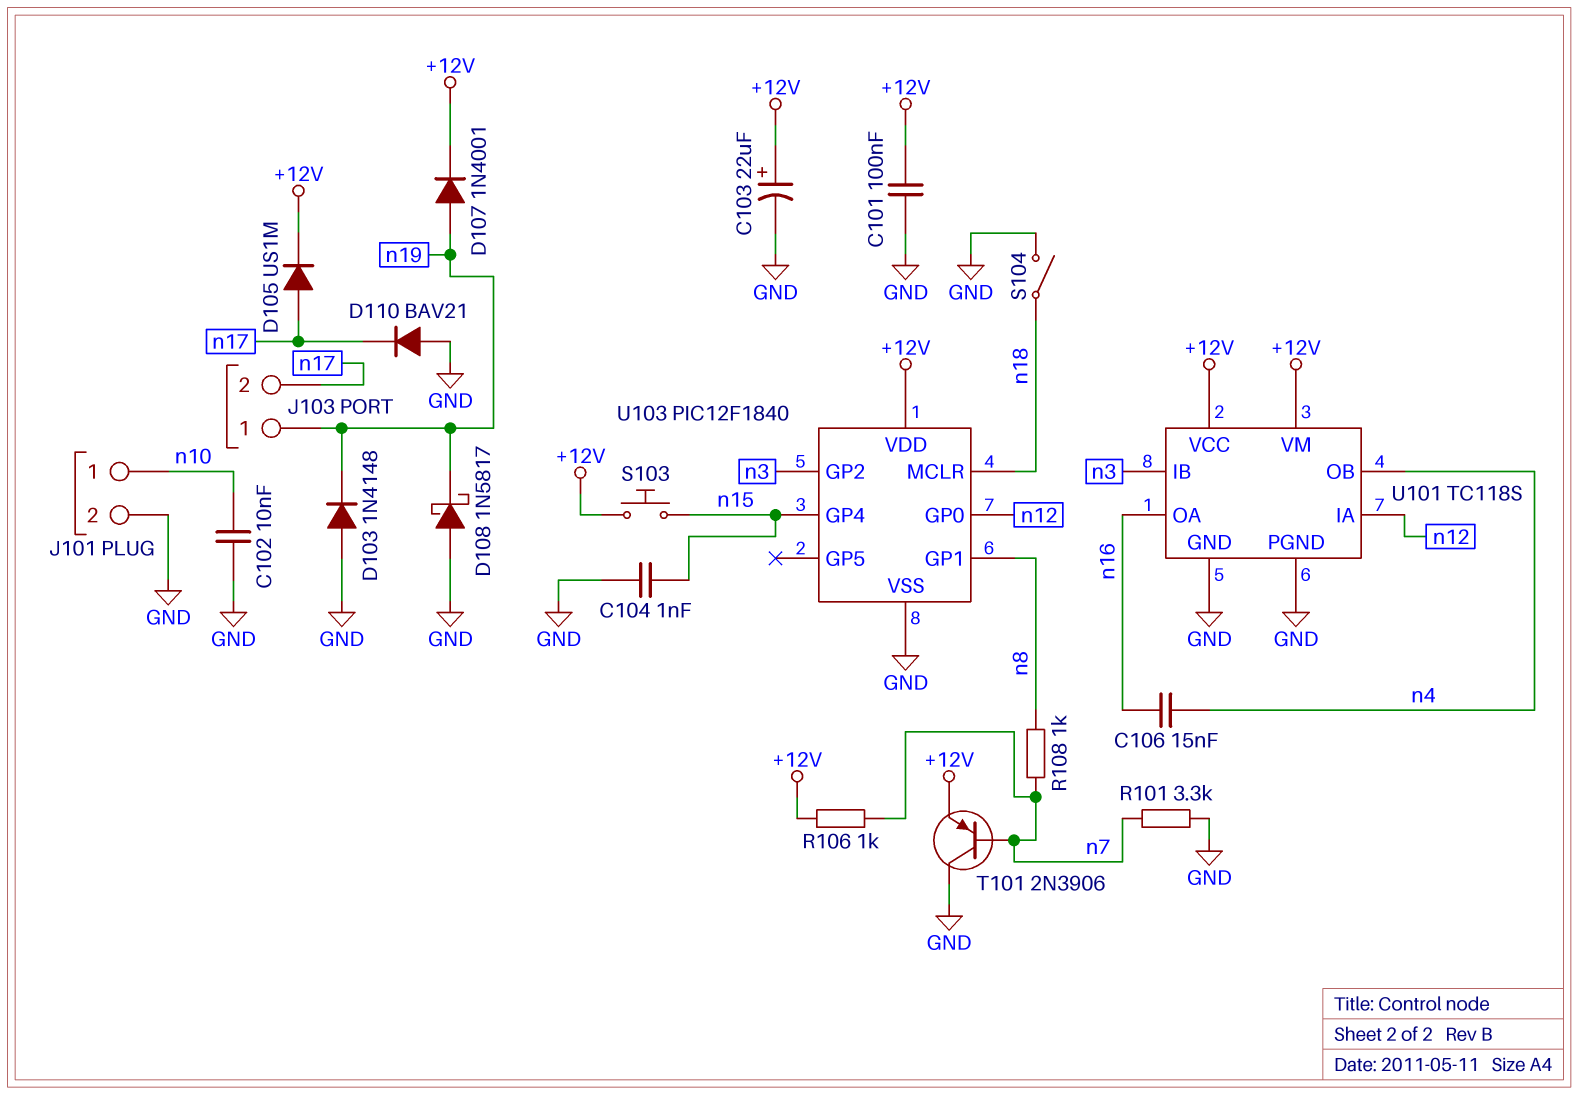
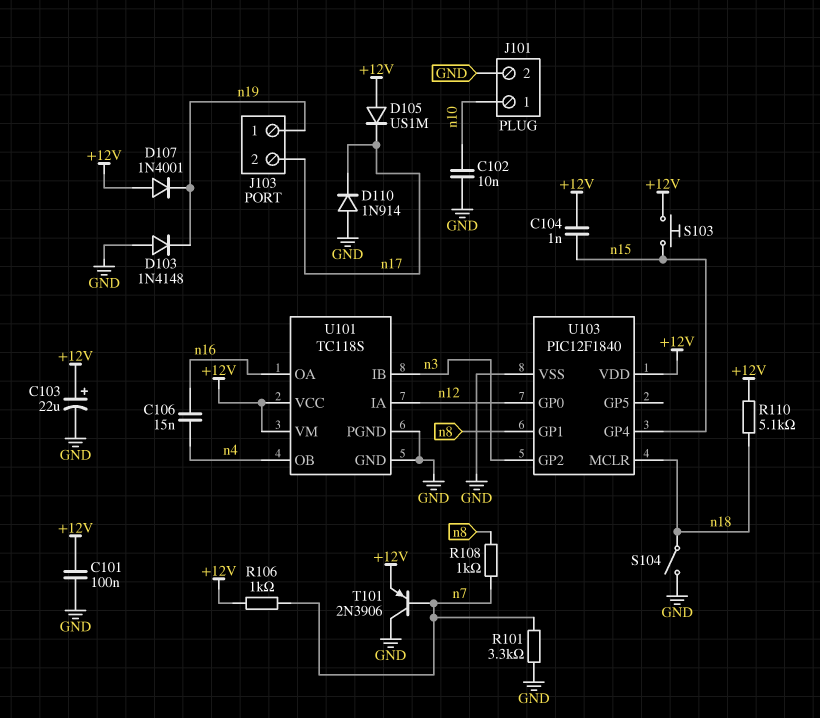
C104: 1nF (GND, n15) -> 1nF (+12V, n15)
D105: diode US1M (A n17, K +12V) -> diode US1M (A +12V, K n17)
D107: diode 1N4001 (A n19, K +12V) -> diode 1N4001 (A +12V, K n19)
D108: schottky 1N5817 (A GND, K n19) -> none
D110: diode BAV21 (A GND, K n17) -> diode 1N914 (A GND, K n17)
R110: none -> 5.1k (+12V, n18)

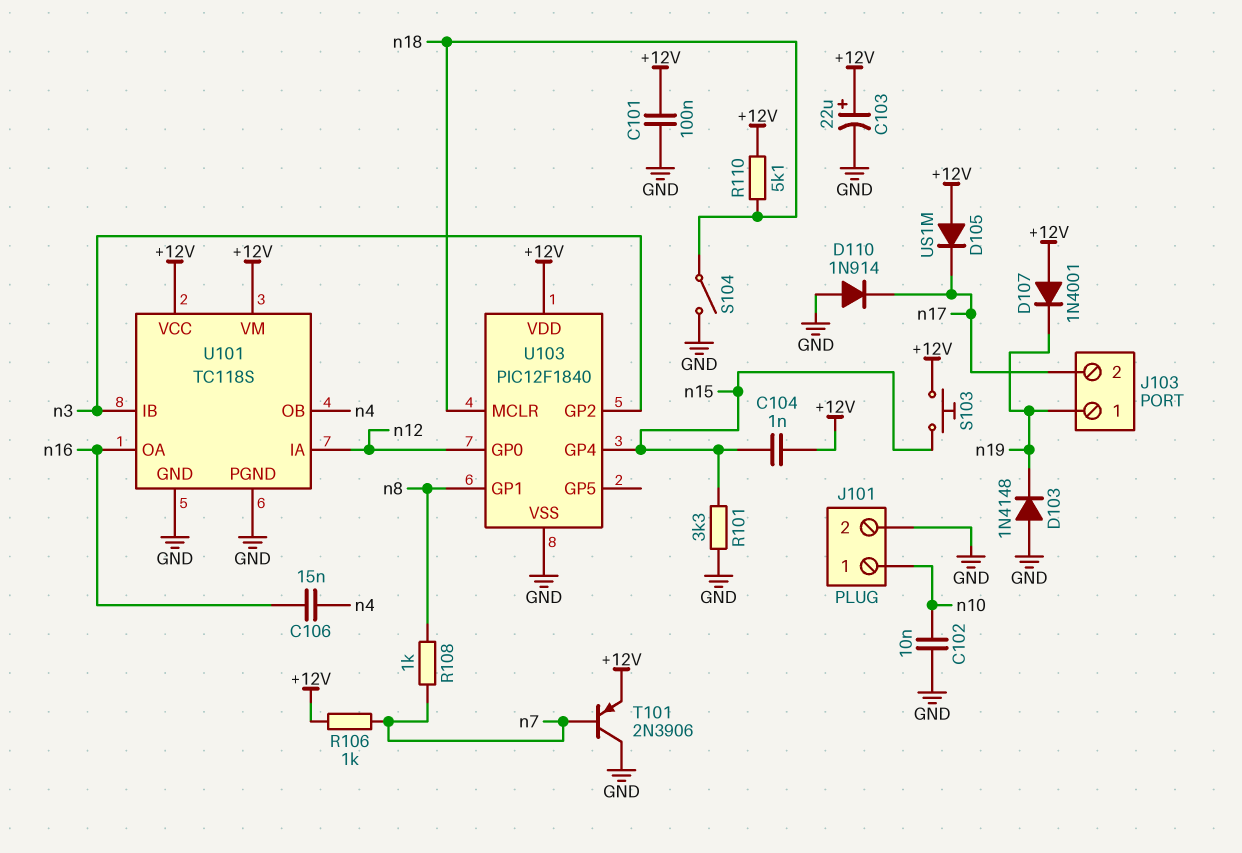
R101: 3.3k (GND, n7) -> 3.3k (GND, n15)

